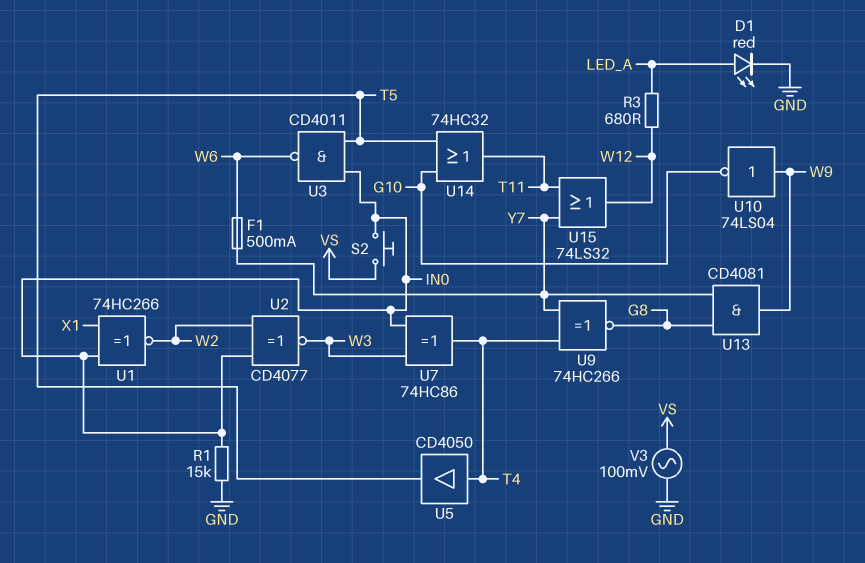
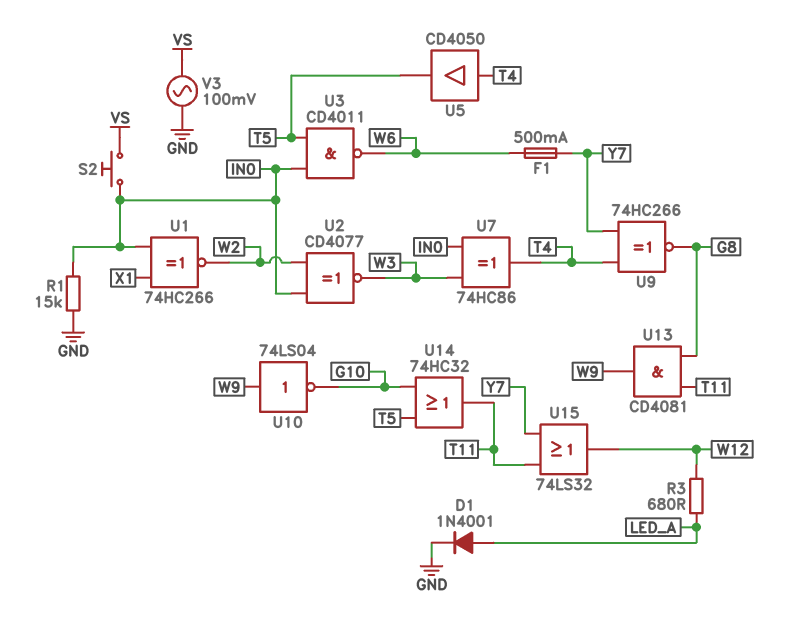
D1: LED red (A LED_A, K GND) -> diode 1N4001 (A LED_A, K GND)
U13: AND CD4081 (in G8, in Y7, out W9) -> AND CD4081 (in G8, in T11, out W9)

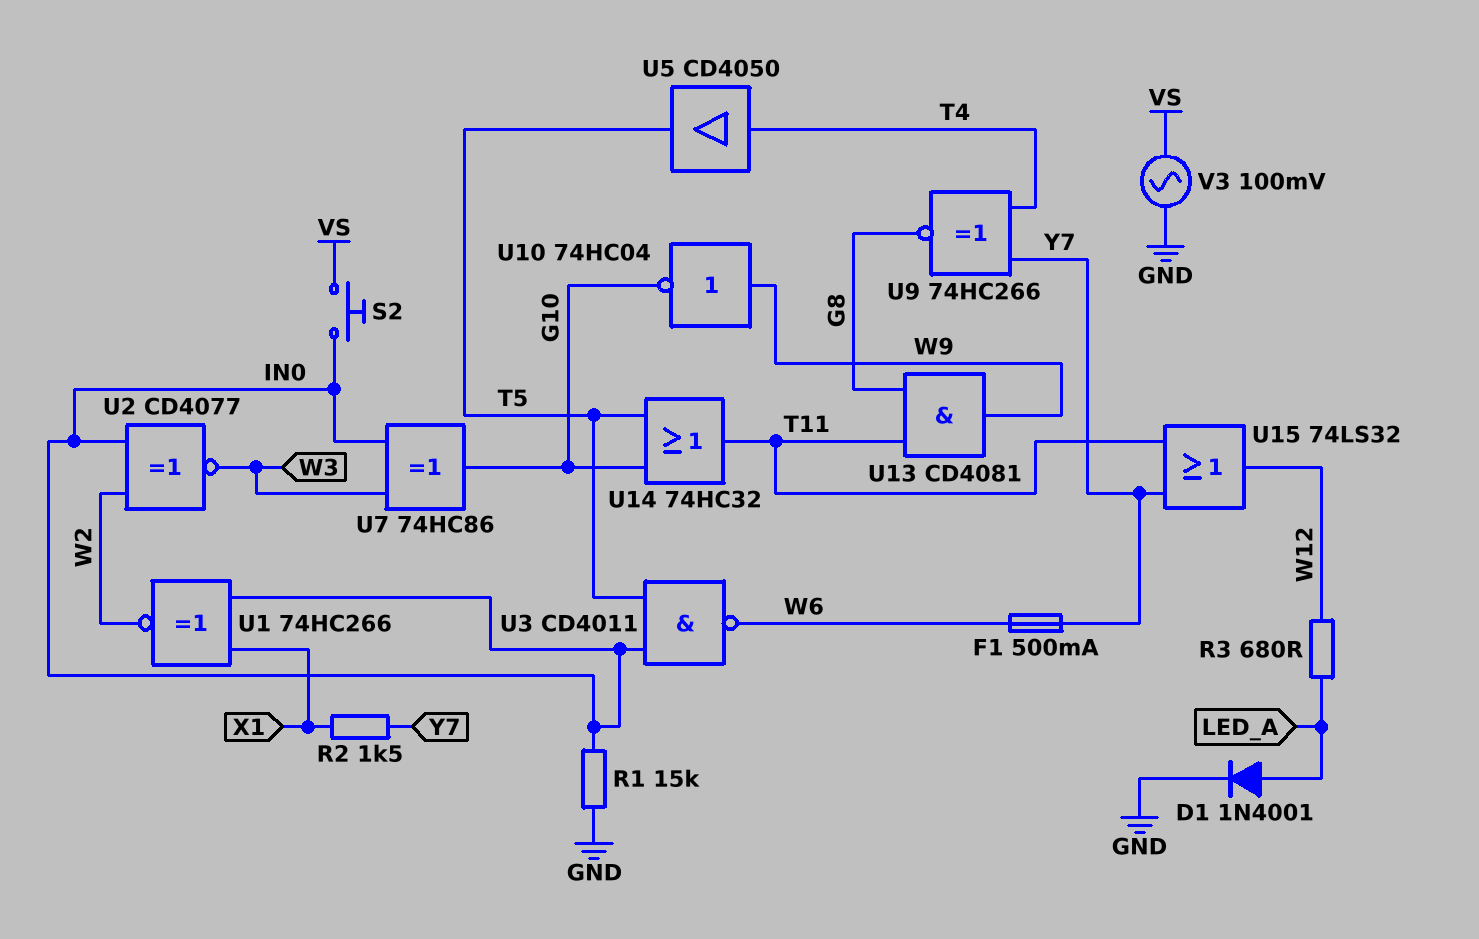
R2: none -> 1.5k (X1, Y7)
U7: XOR 74HC86 (in IN0, in W3, out T4) -> XOR 74HC86 (in IN0, in W3, out G10)
U10: NOT 74LS04 (in W9, out G10) -> NOT 74HC04 (in W9, out G10)

